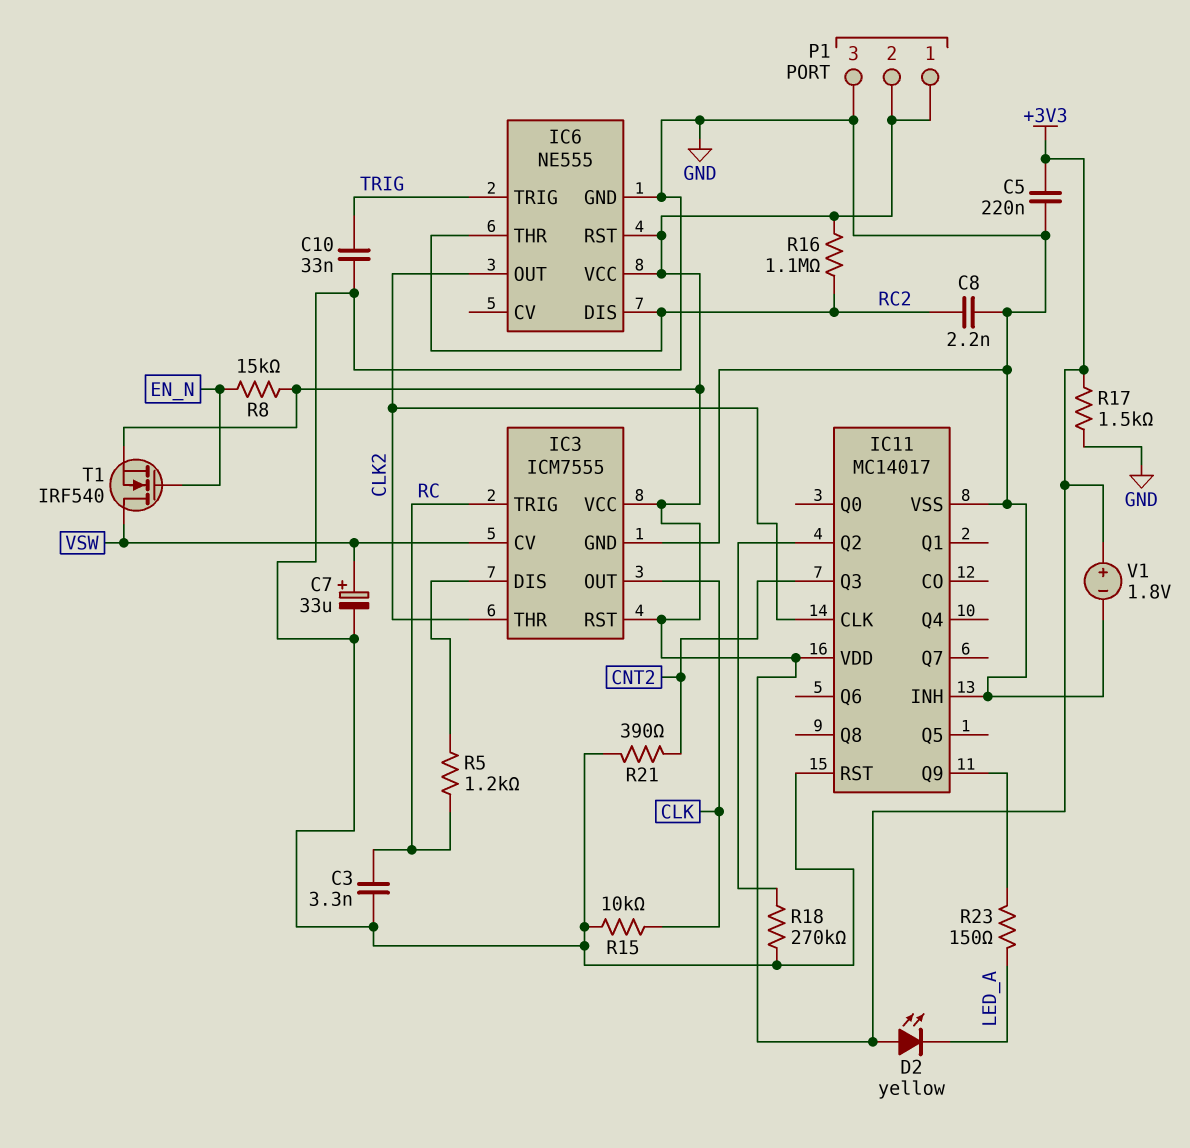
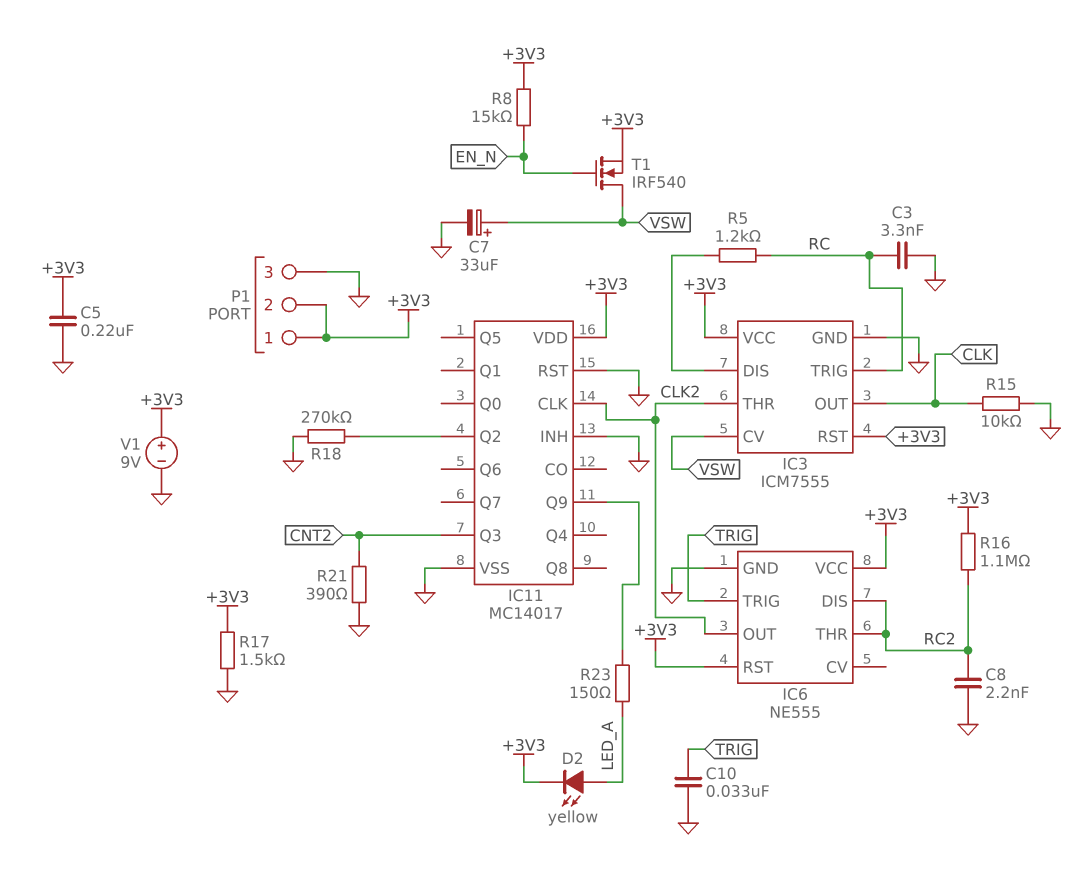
D2: LED yellow (A +3V3, K LED_A) -> LED yellow (A LED_A, K +3V3)
V1: 1.8V (plus +3V3, minus GND) -> 9V (plus +3V3, minus GND)

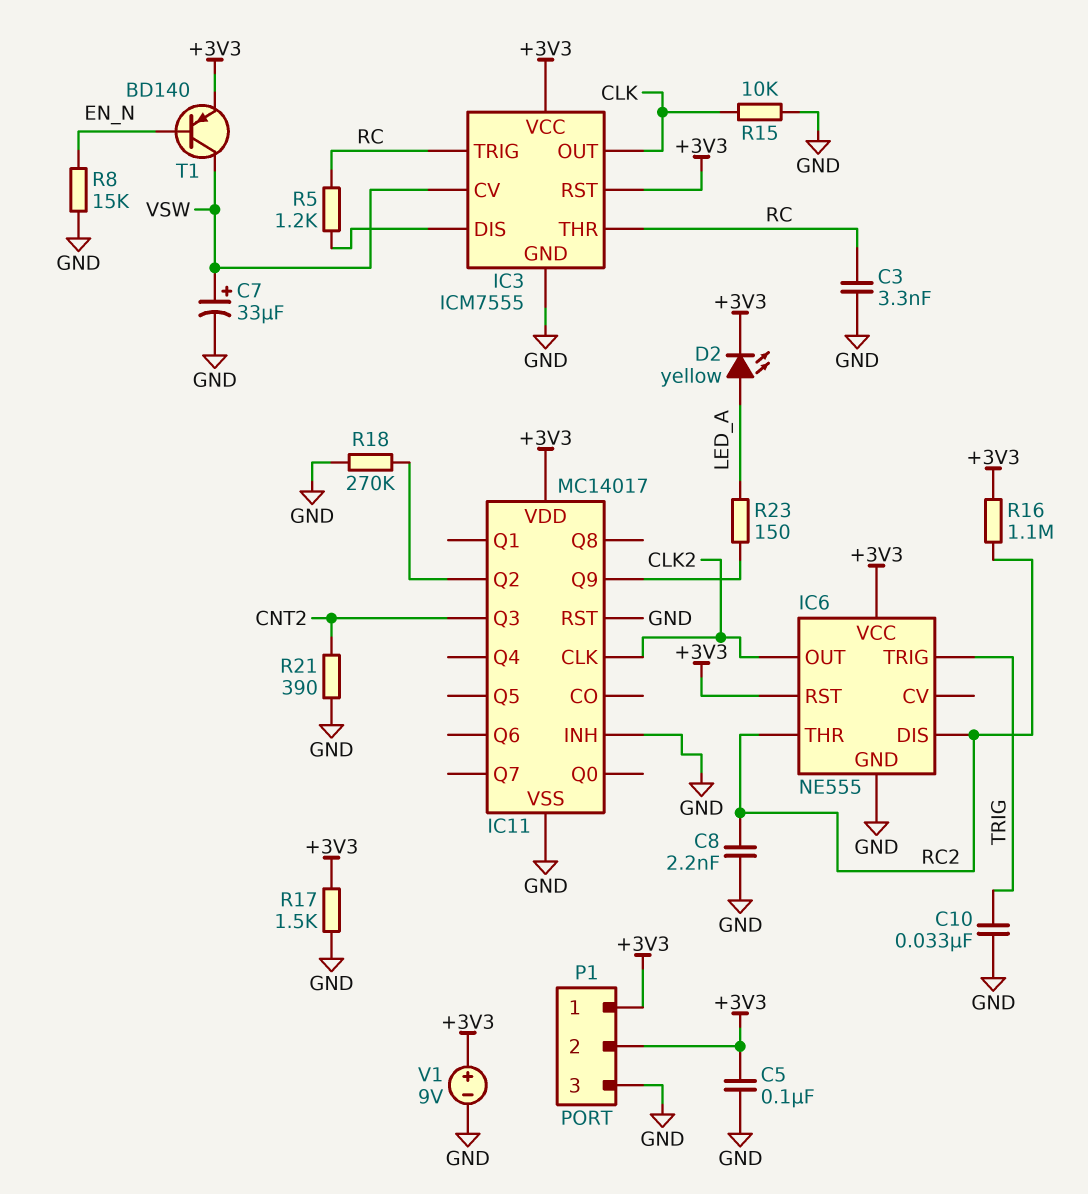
C5: 220nF (+3V3, GND) -> 100nF (+3V3, GND)
IC3 pin THR: CLK2 -> RC
R8: 15k (+3V3, EN_N) -> 15k (EN_N, GND)
T1: NMOS IRF540 (G EN_N, D VSW, S +3V3) -> PNP BD140 (B EN_N, C VSW, E +3V3)

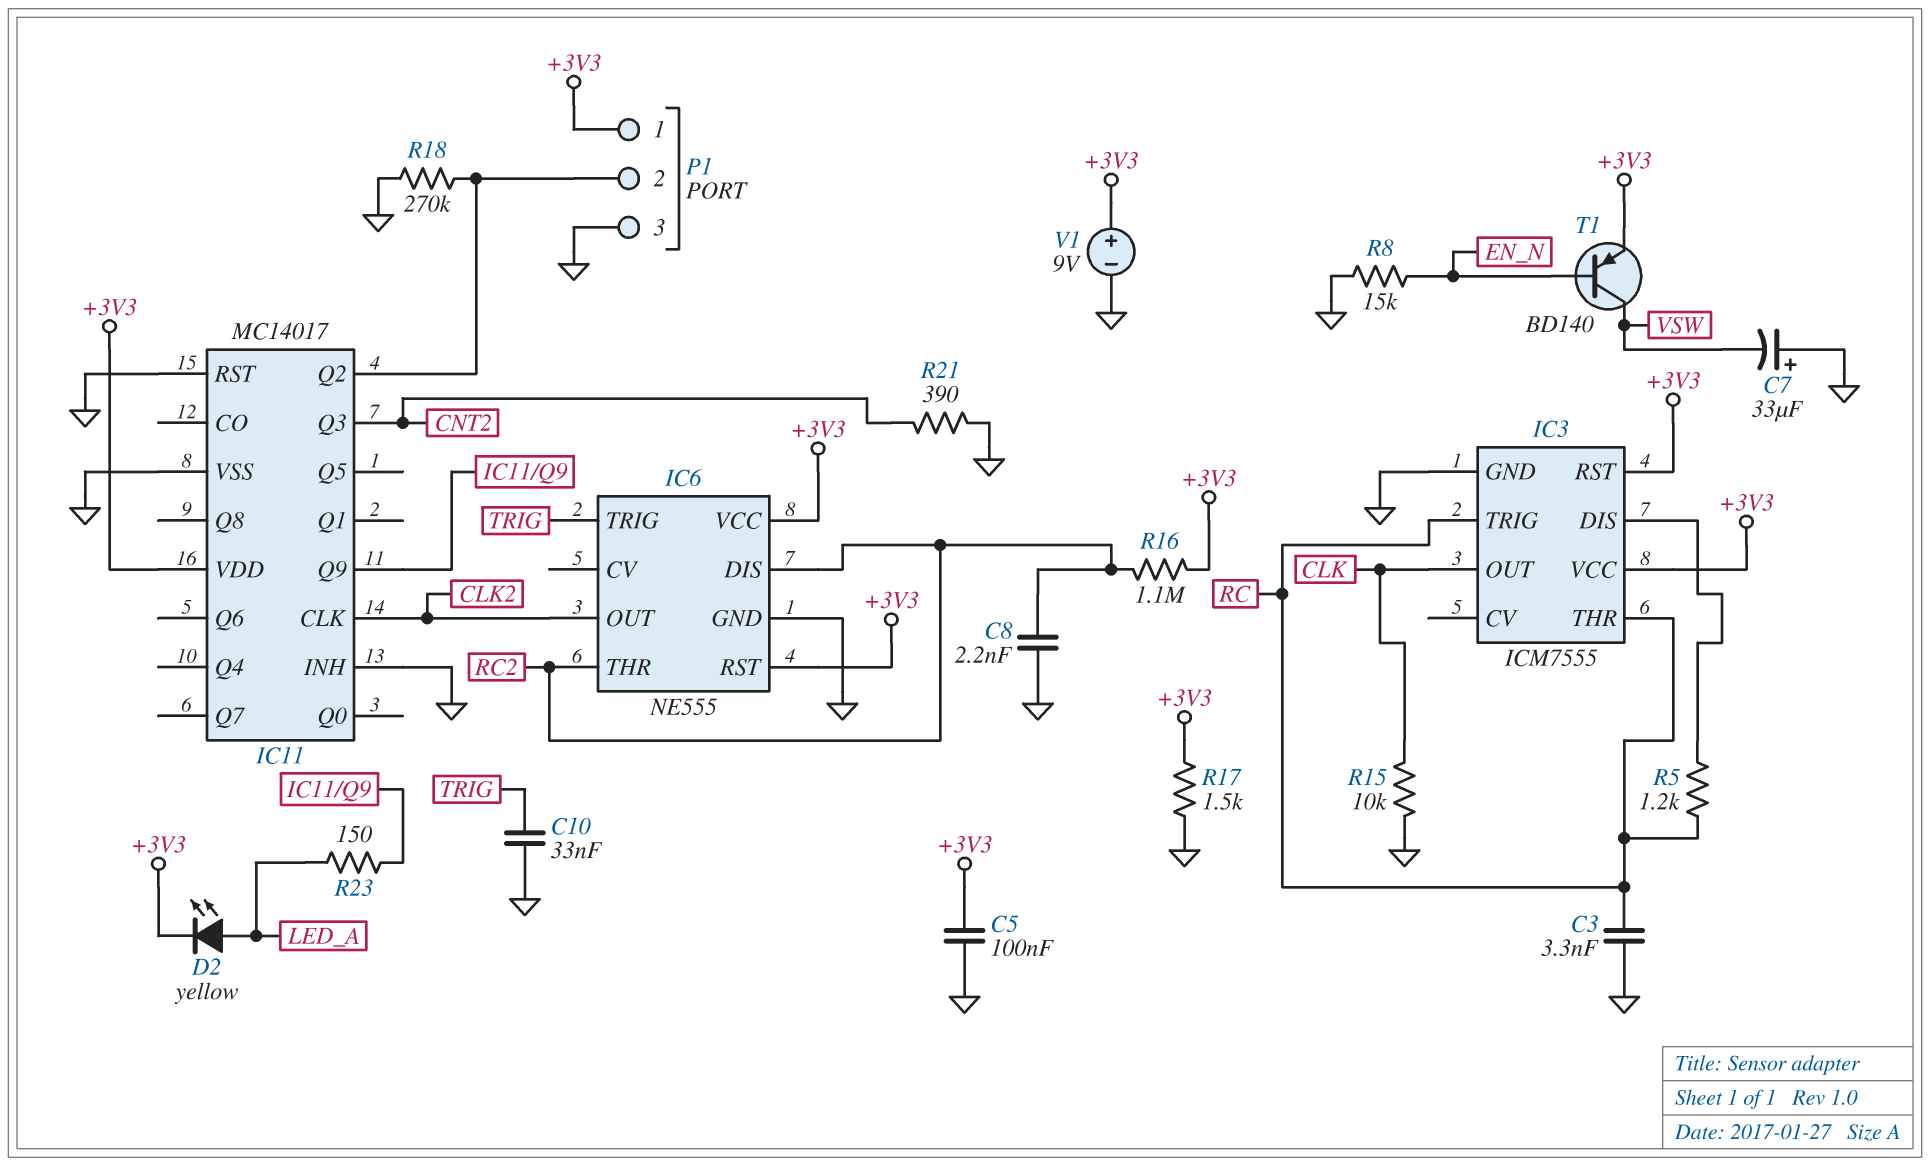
C7: 33uF (plus VSW, minus GND) -> 33uF (plus GND, minus VSW)
IC3 pin CV: VSW -> none
P1 pin 2: +3V3 -> IC11/Q2

